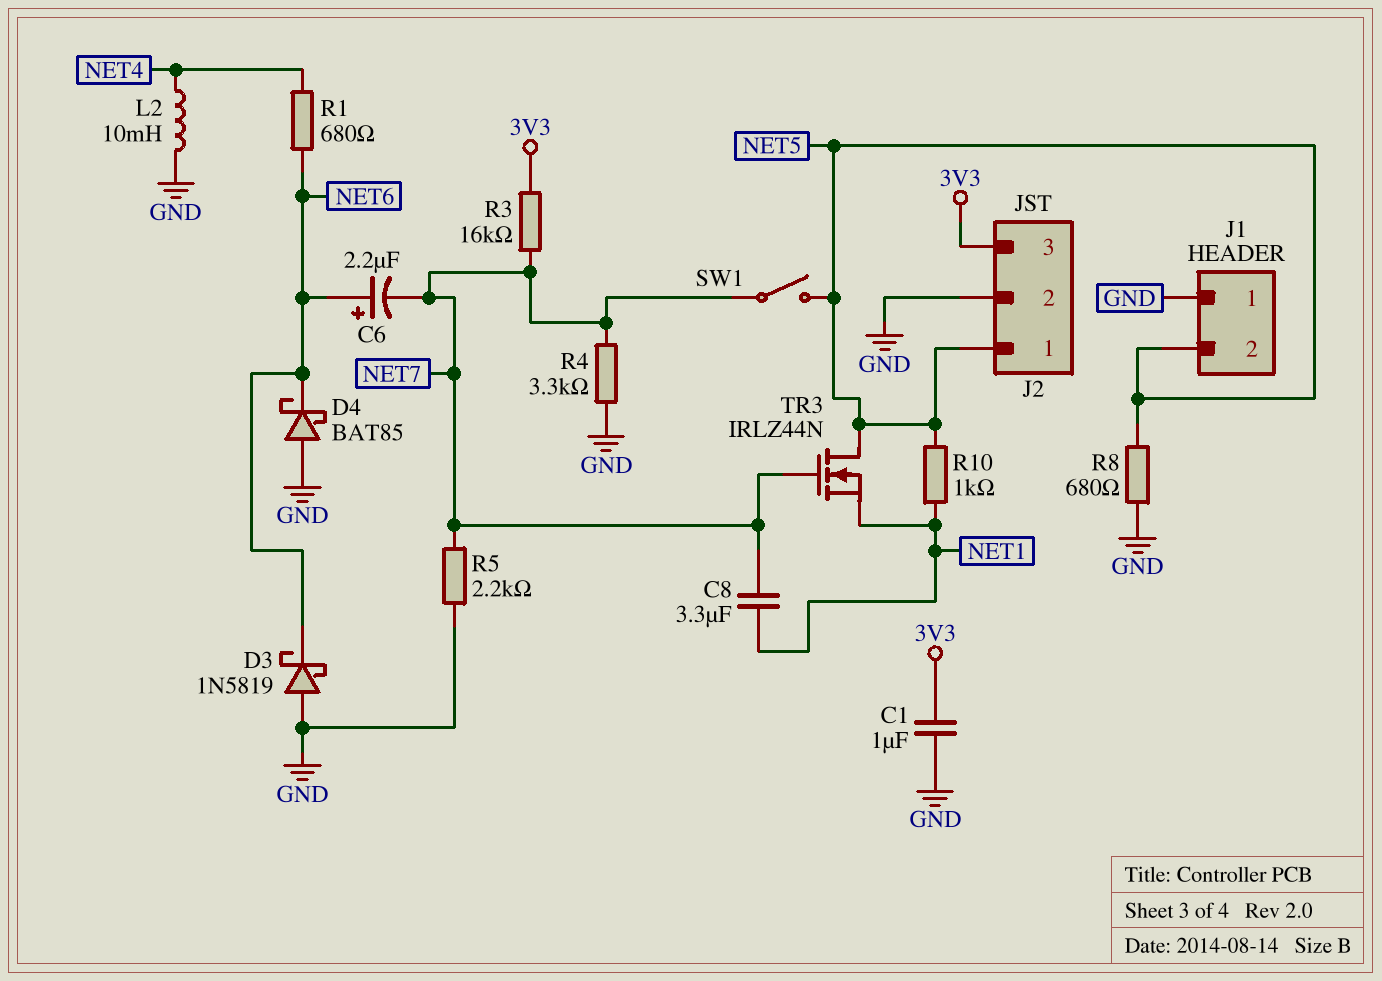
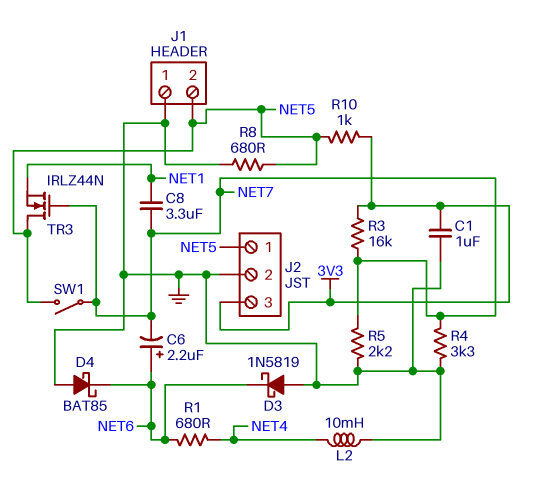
R10: 1k (NET1, NET5) -> 1k (3V3, NET5)

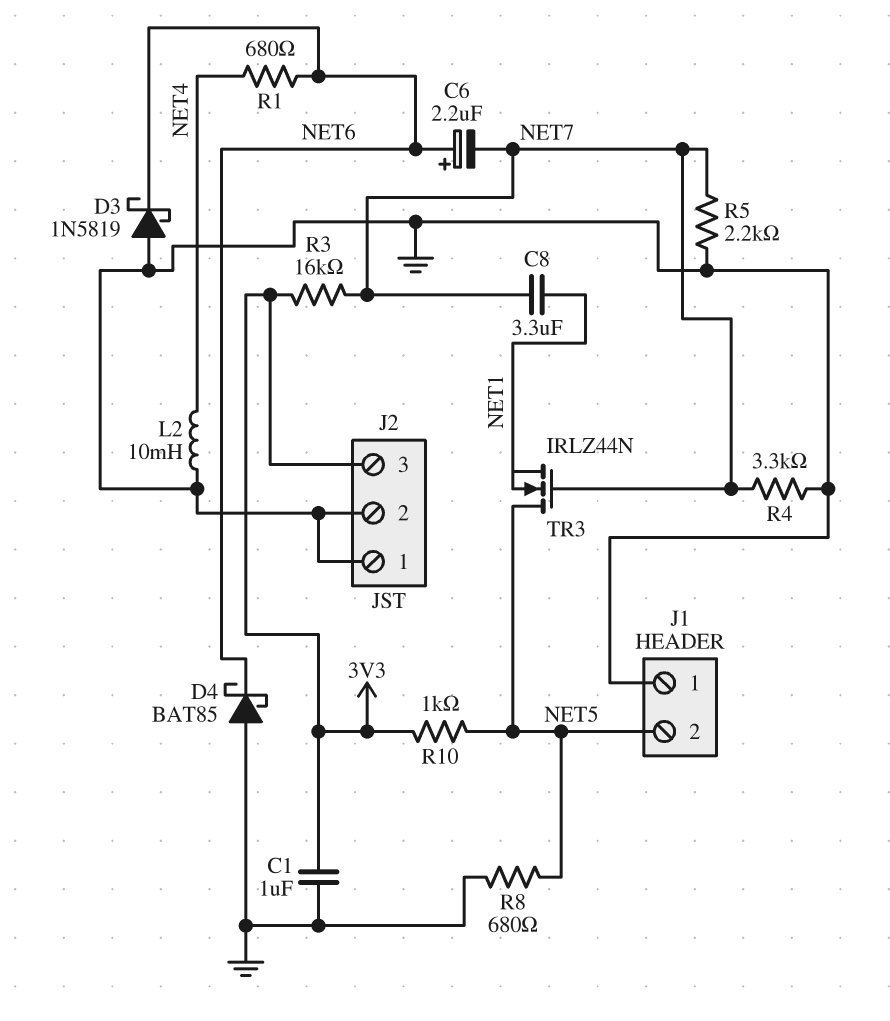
J2 pin 1: NET5 -> GND
SW1: switch (NET5, NET7) -> none

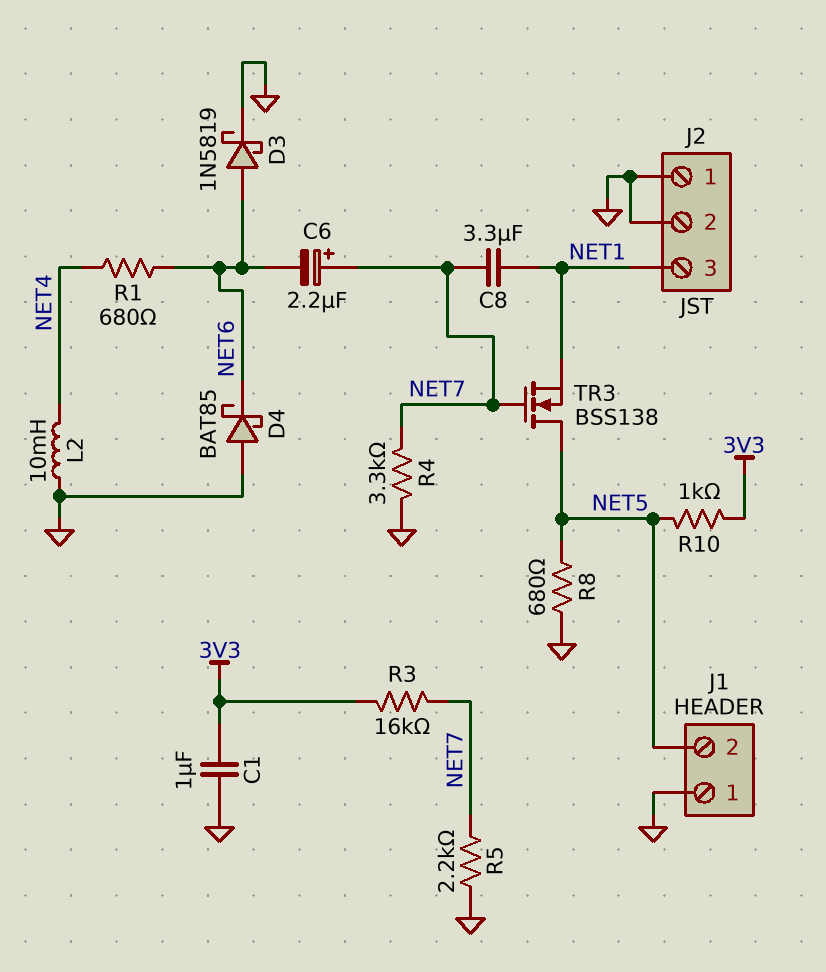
C6: 2.2uF (plus NET6, minus NET7) -> 2.2uF (plus NET7, minus NET6)
D3: schottky 1N5819 (A GND, K NET6) -> schottky 1N5819 (A NET6, K GND)
J2 pin 3: 3V3 -> NET1
TR3: NMOS IRLZ44N (G NET7, D NET5, S NET1) -> NMOS BSS138 (G NET7, D NET5, S NET1)

